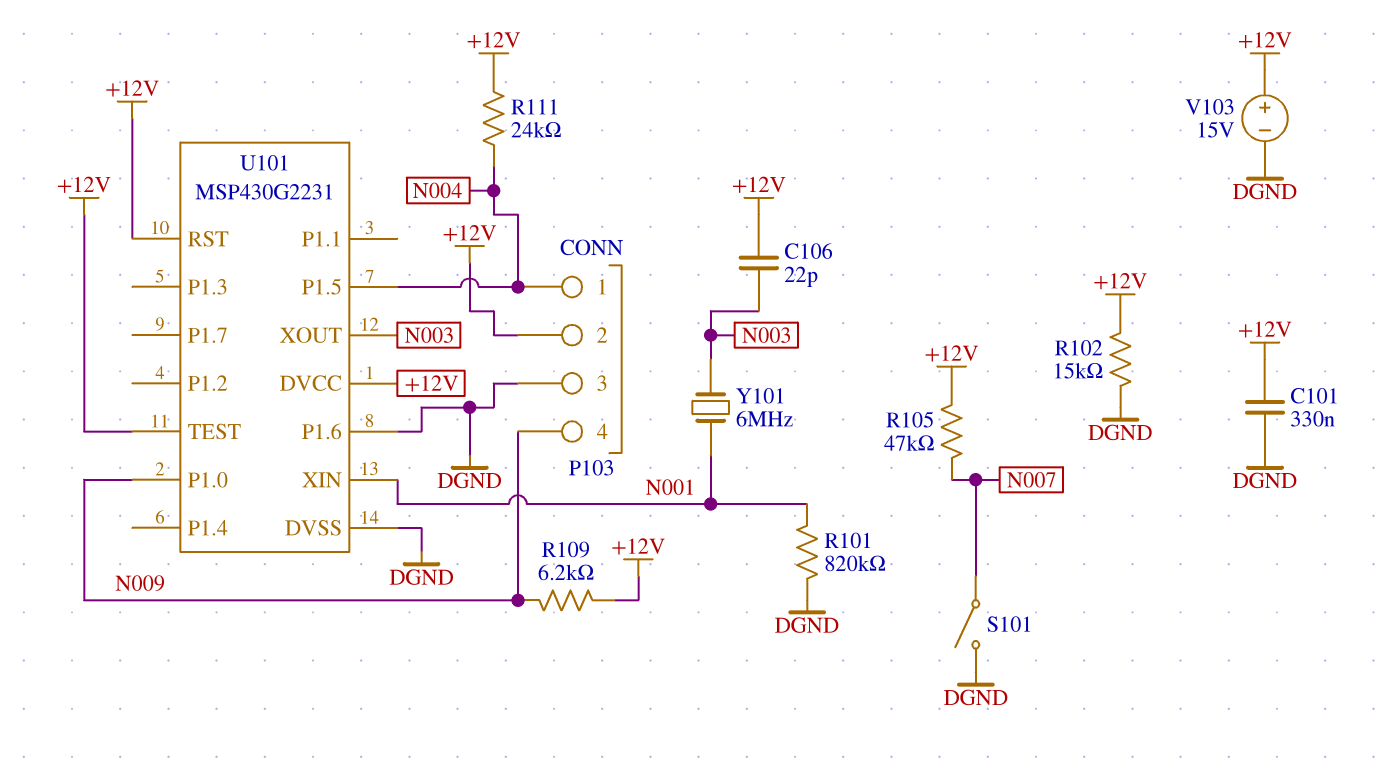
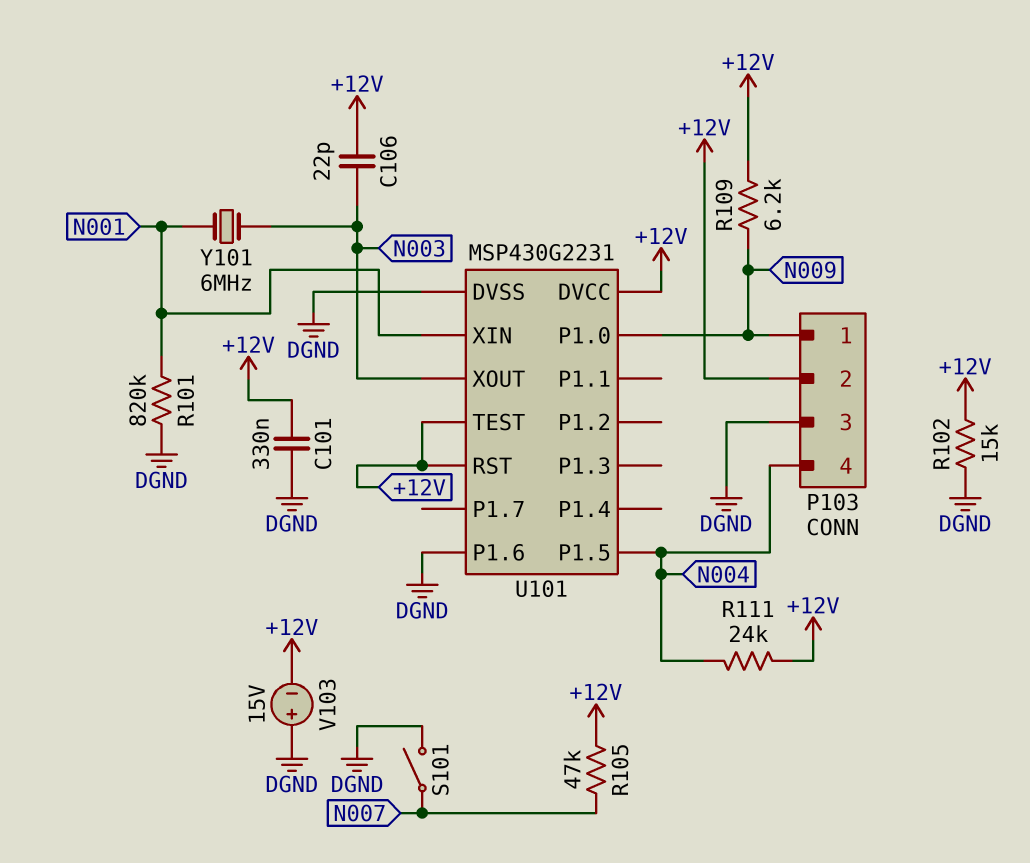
P103 pin 1: N004 -> N009
P103 pin 4: N009 -> N004
V103: 15V (plus +12V, minus DGND) -> 15V (plus DGND, minus +12V)

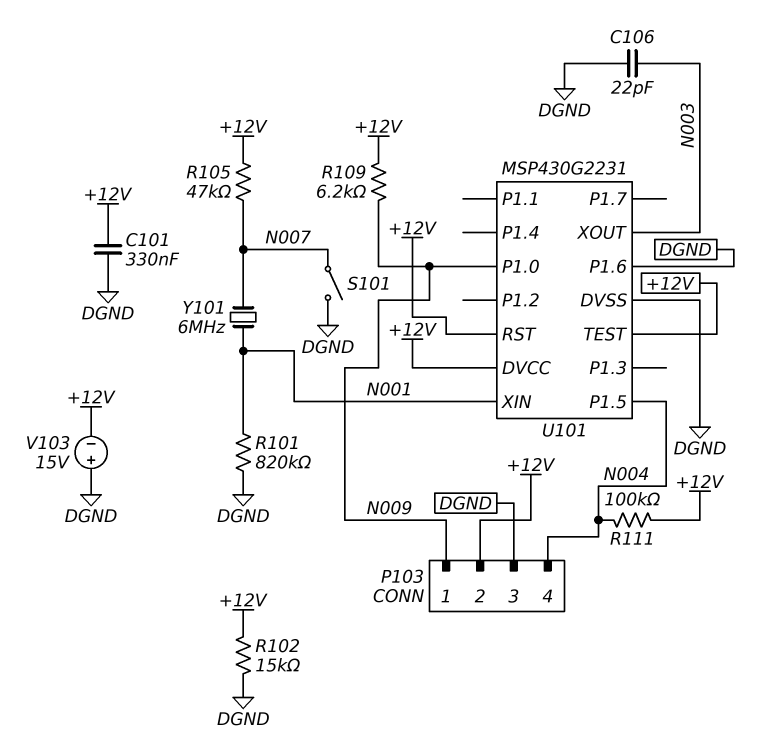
C106: 22pF (+12V, N003) -> 22pF (DGND, N003)
R111: 24k (+12V, N004) -> 100k (+12V, N004)
Y101: 6MHz (N001, N003) -> 6MHz (N001, N007)

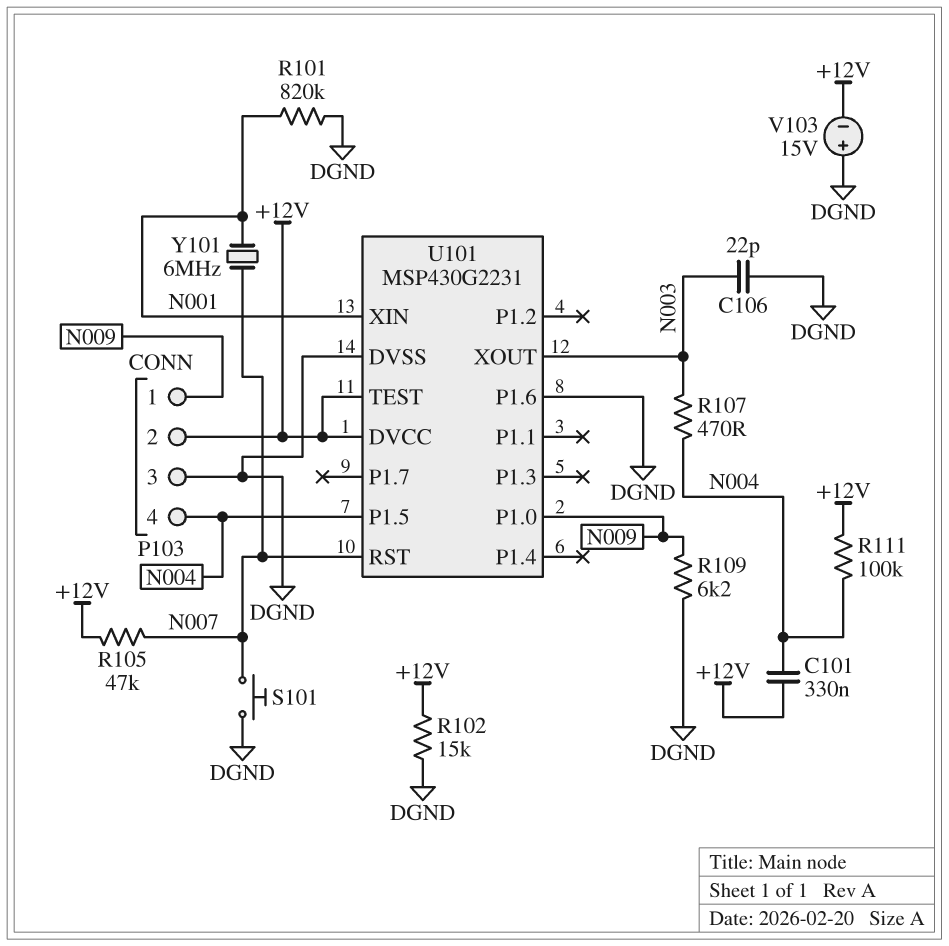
C101: 330nF (+12V, DGND) -> 330nF (+12V, N004)
R107: none -> 470 (N003, N004)
R109: 6.2k (+12V, N009) -> 6.2k (DGND, N009)
S101: switch (DGND, N007) -> button (DGND, N007)
U101 pin RST: +12V -> N007

